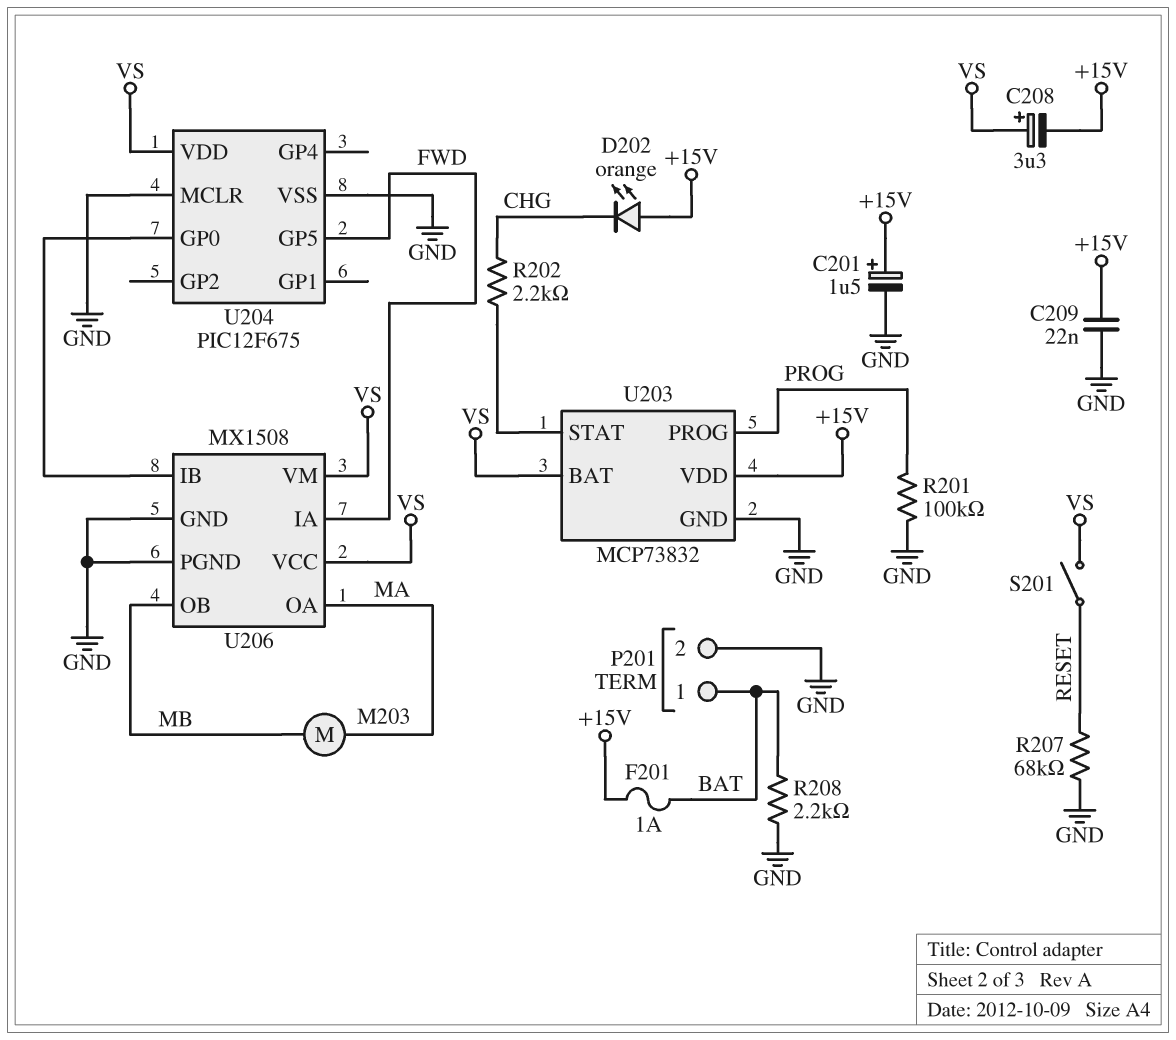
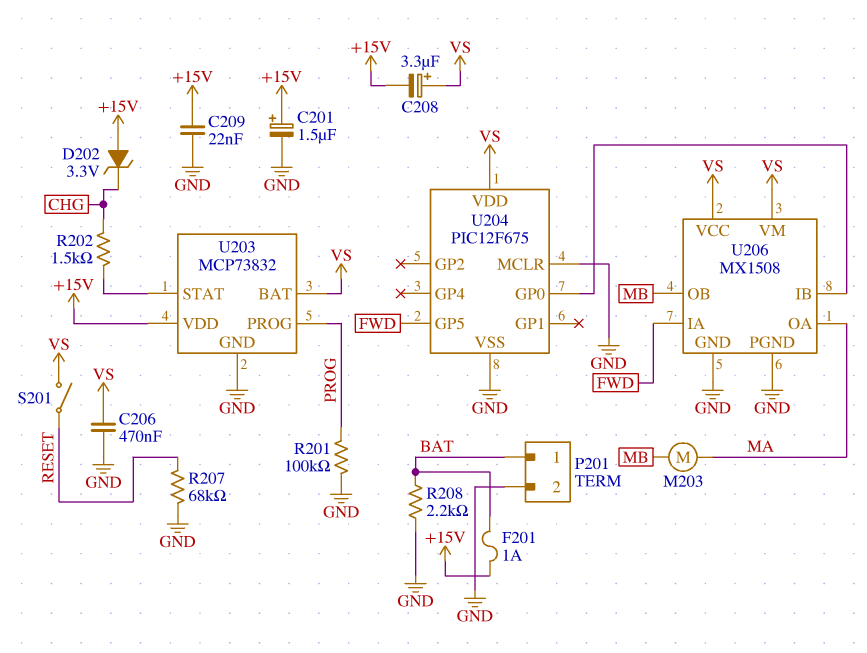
C206: none -> 470nF (GND, VS)
D202: LED orange (A +15V, K CHG) -> zener 3.3V (A +15V, K CHG)
R202: 2.2k (CHG, U203/STAT) -> 1.5k (CHG, U203/STAT)

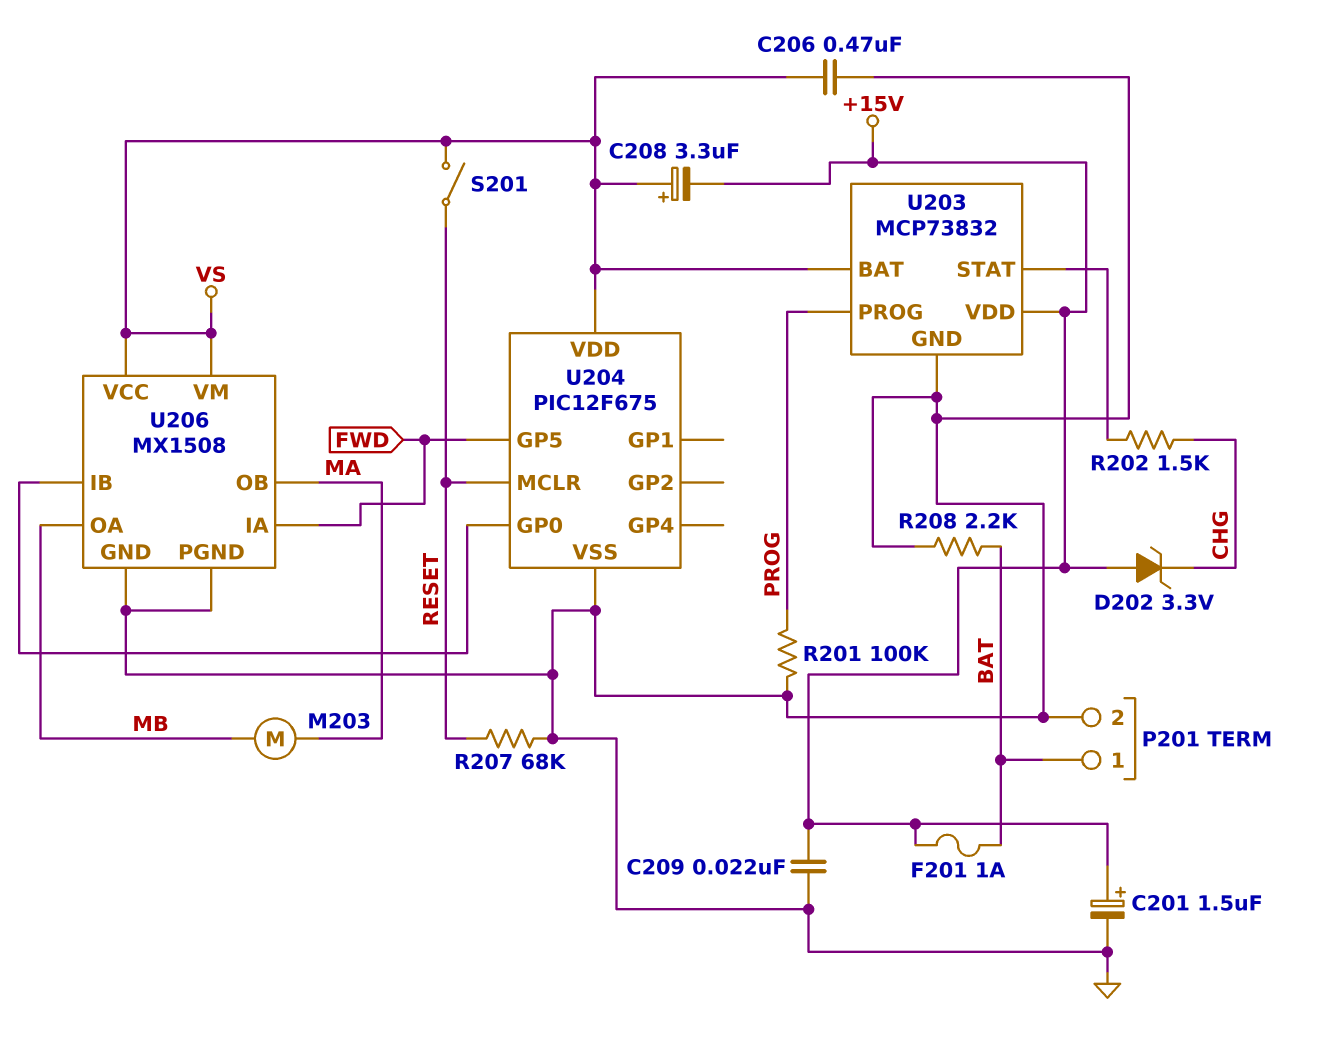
U204 pin MCLR: GND -> RESET
U206 pin OA: MA -> MB
U206 pin OB: MB -> MA

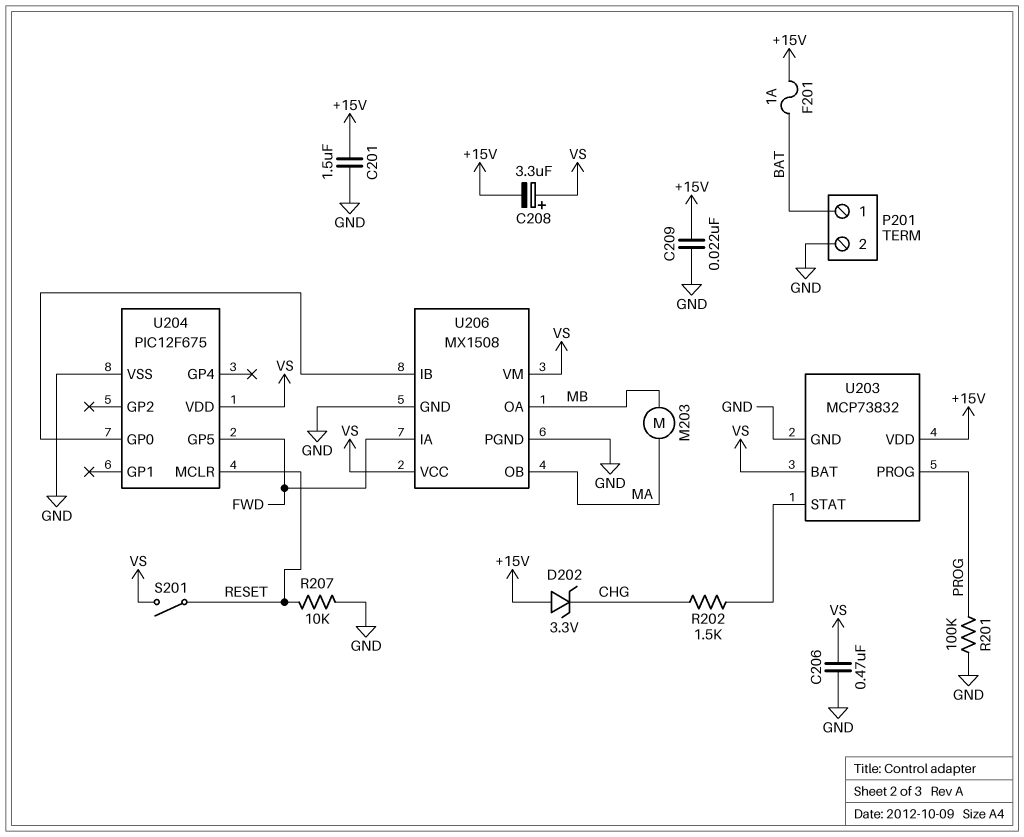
C201: 1.5uF (plus +15V, minus GND) -> 1.5uF (+15V, GND)
R207: 68k (GND, RESET) -> 10k (GND, RESET)
R208: 2.2k (BAT, GND) -> none

